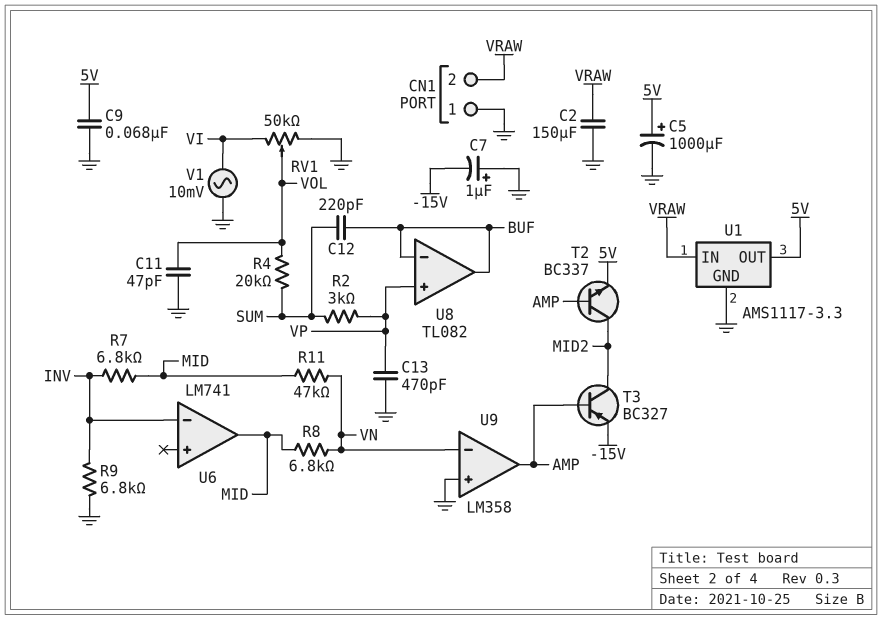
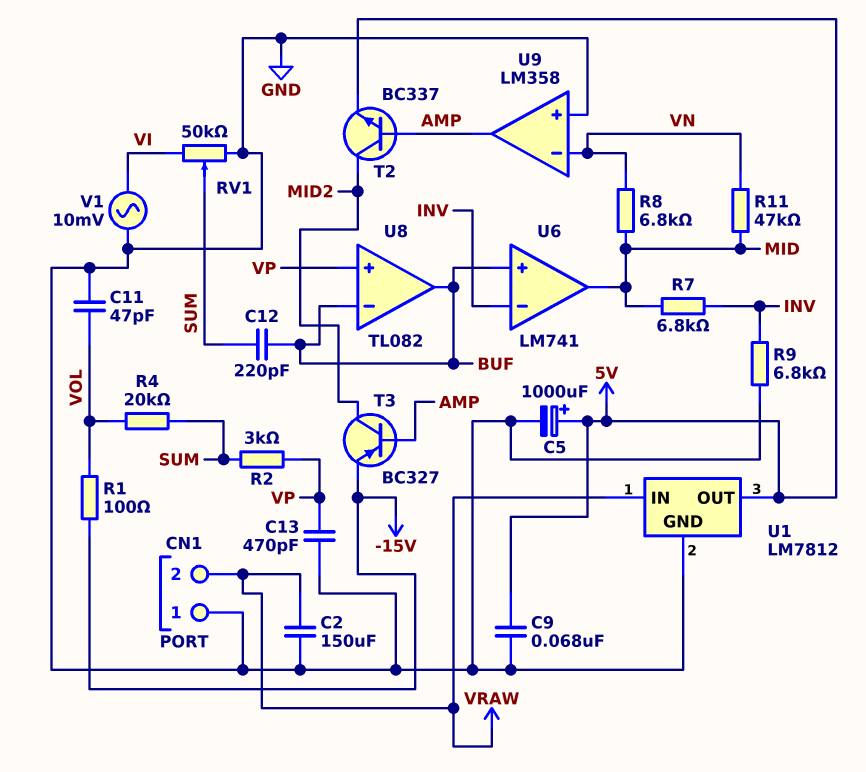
C7: 1uF (plus GND, minus -15V) -> none
R1: none -> 100 (-15V, VOL)
RV1: 50k (GND, VI, wiper VOL) -> 50k (GND, VI, wiper SUM)
U1: AMS1117-3.3 -> LM7812
U6 pin in+: none -> BUF

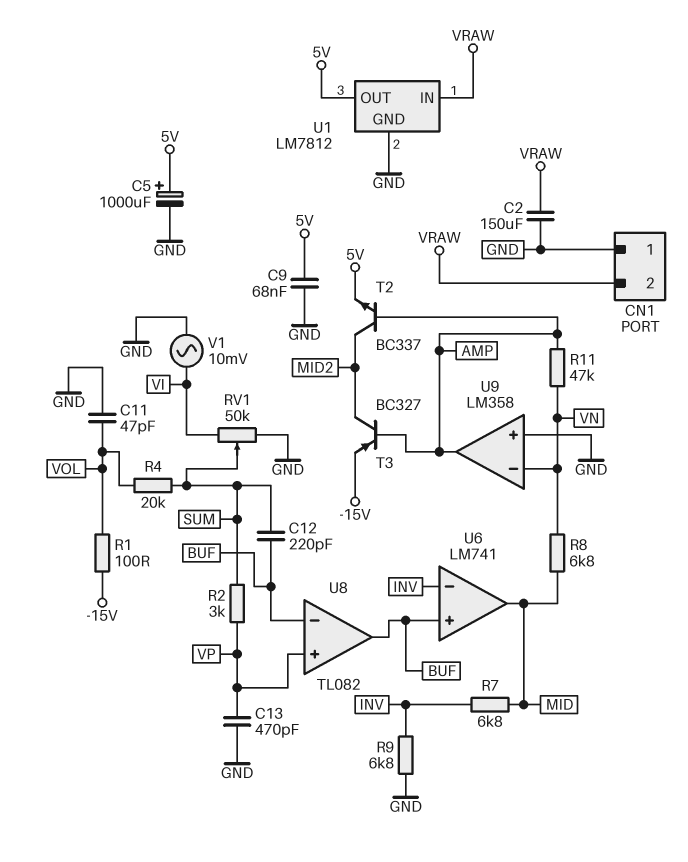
R11: 47k (MID, VN) -> 47k (AMP, VN)

